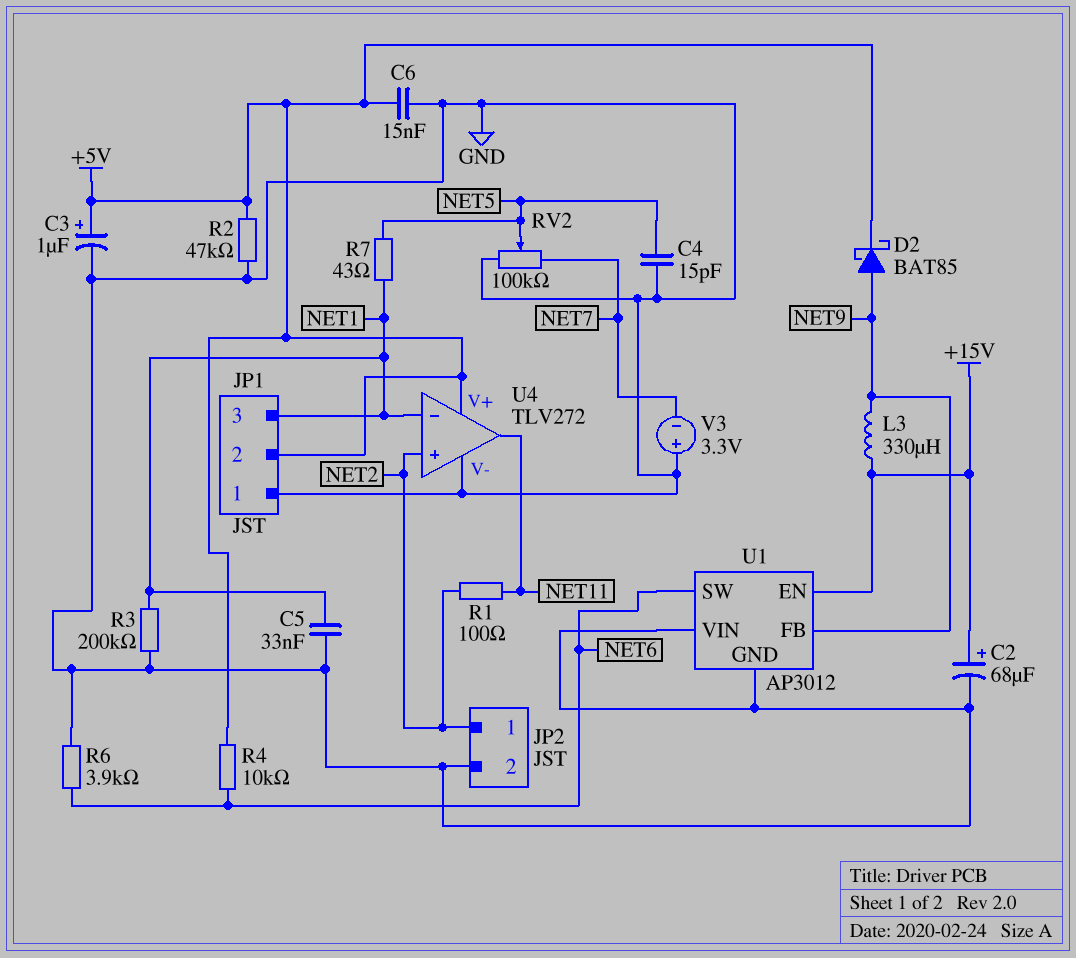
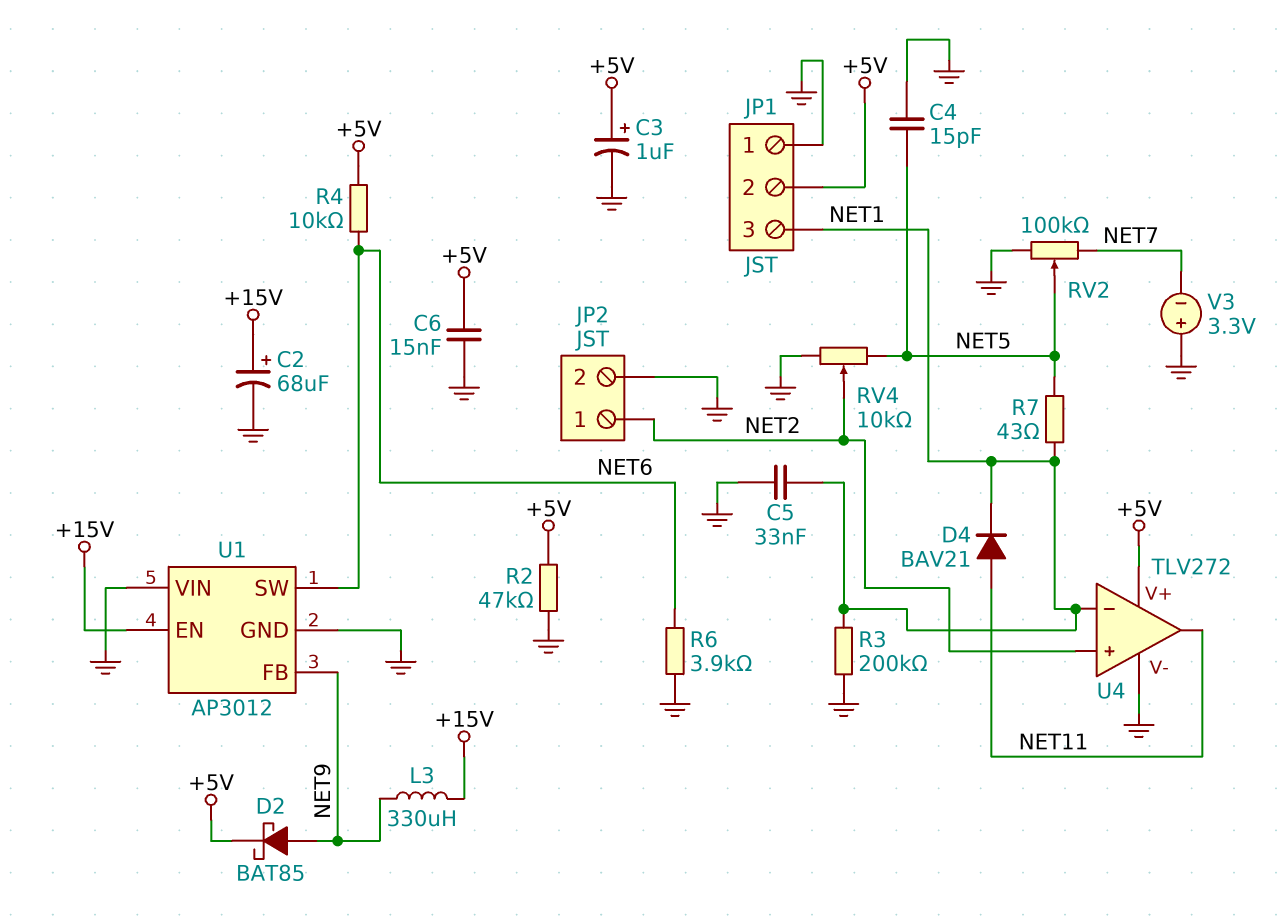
D4: none -> diode BAV21 (A NET11, K NET1)
R1: 100 (NET2, NET11) -> none
RV4: none -> 10k (GND, NET5, wiper NET2)

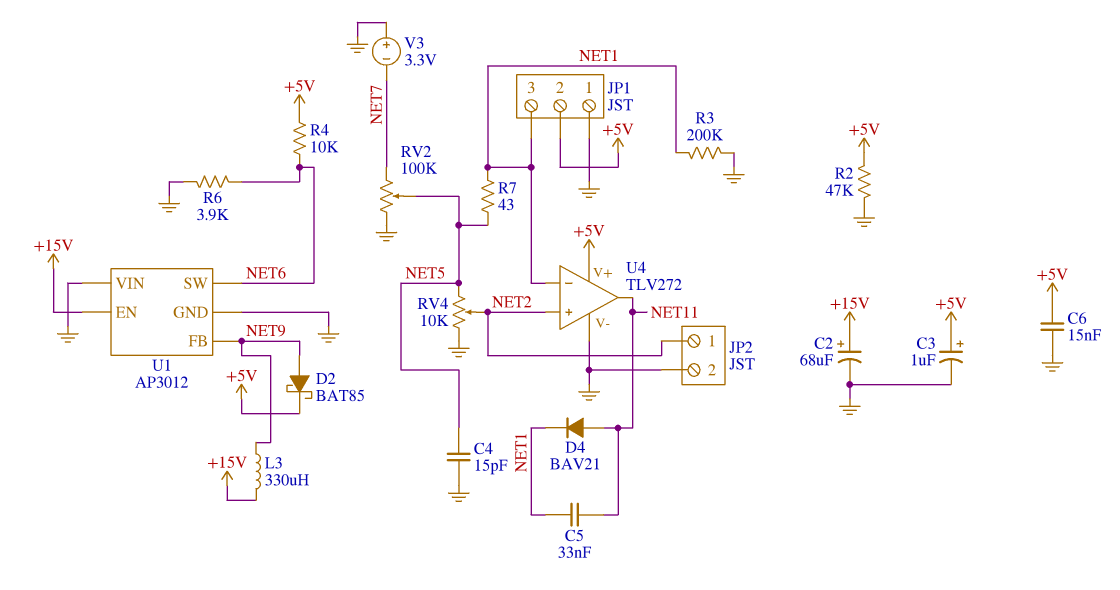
C5: 33nF (GND, NET1) -> 33nF (NET1, NET11)

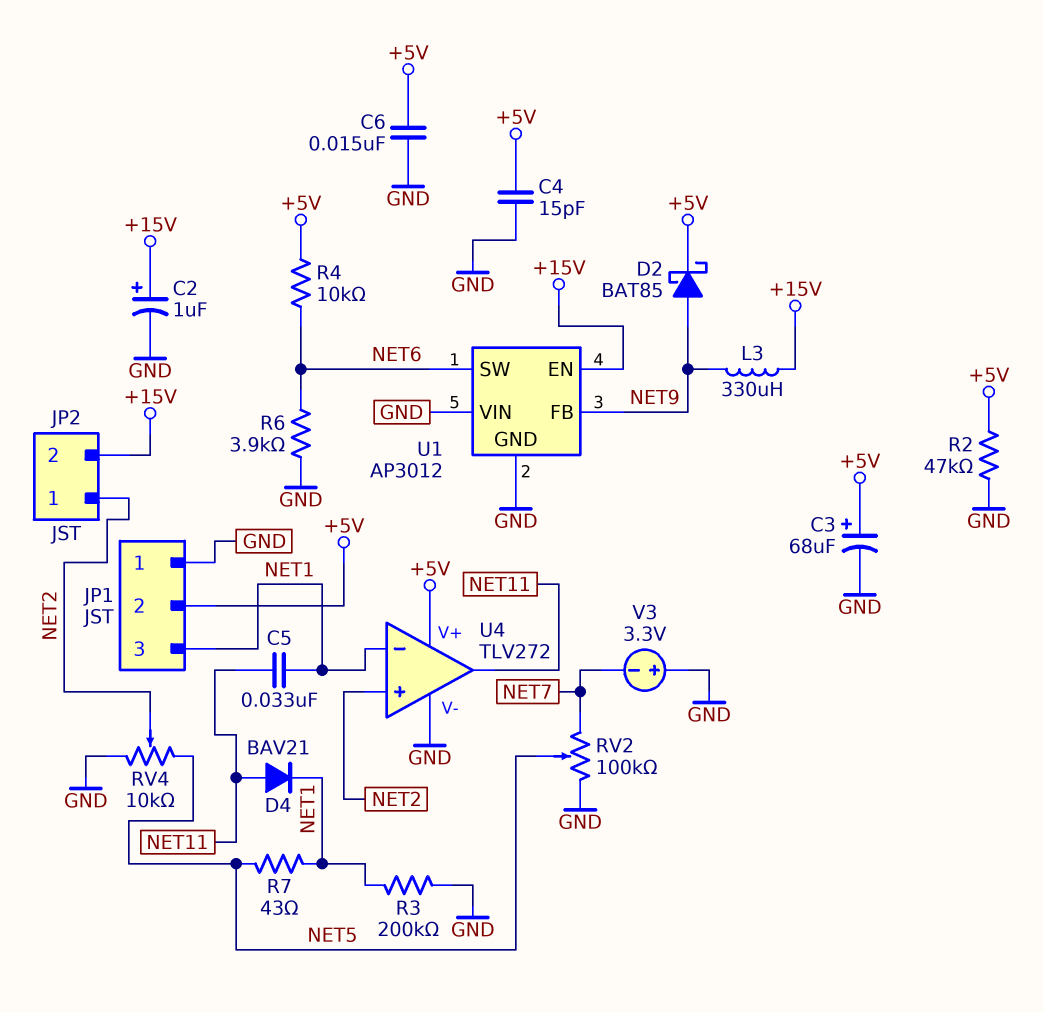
C2: 68uF (plus +15V, minus GND) -> 1uF (plus +15V, minus GND)
C3: 1uF (plus +5V, minus GND) -> 68uF (plus +5V, minus GND)
C4: 15pF (GND, NET5) -> 15pF (+5V, GND)
JP2 pin 2: GND -> +15V

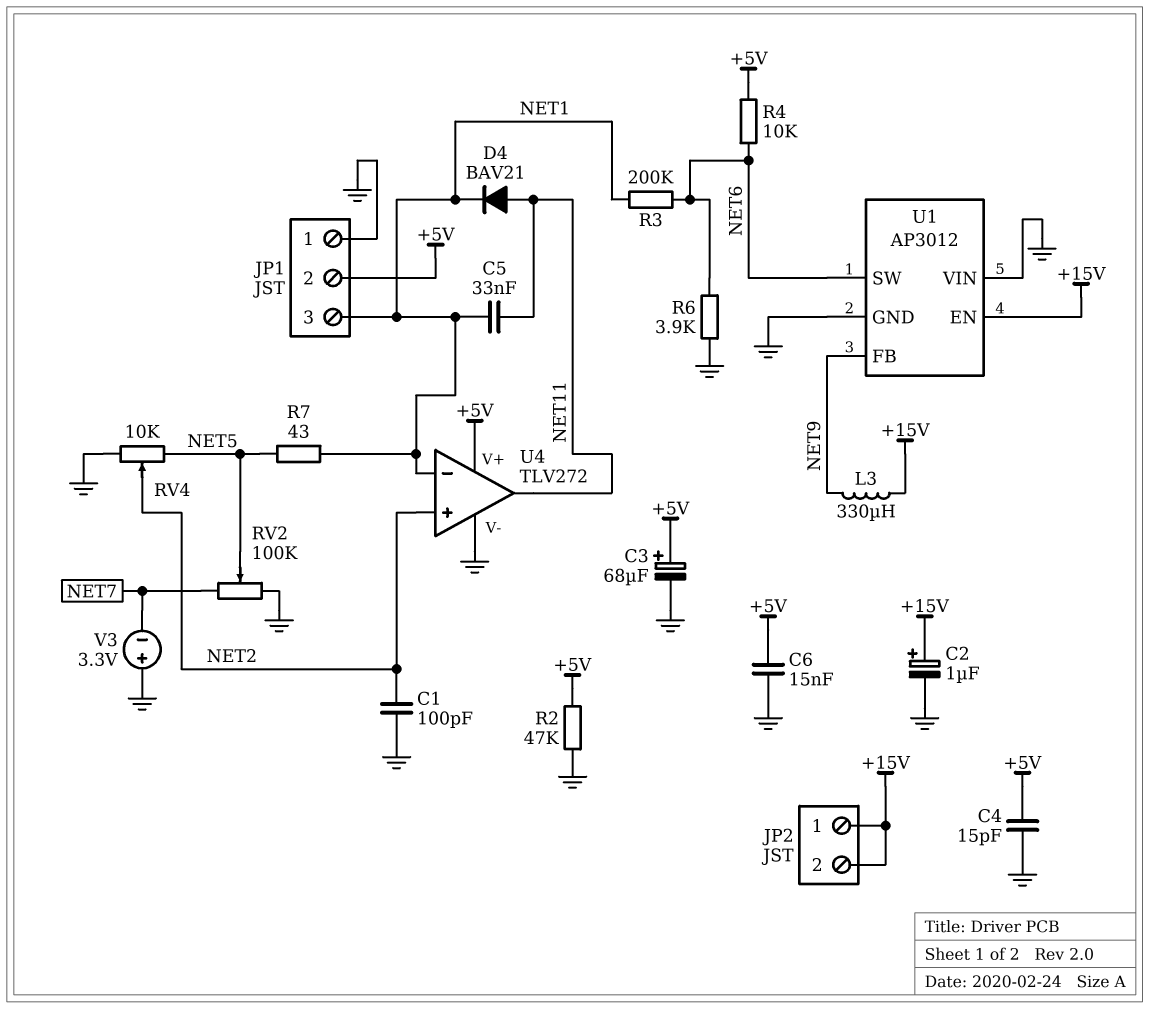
C1: none -> 100pF (GND, NET2)
D2: schottky BAT85 (A NET9, K +5V) -> none
JP2 pin 1: NET2 -> +15V
R3: 200k (GND, NET1) -> 200k (NET1, NET6)

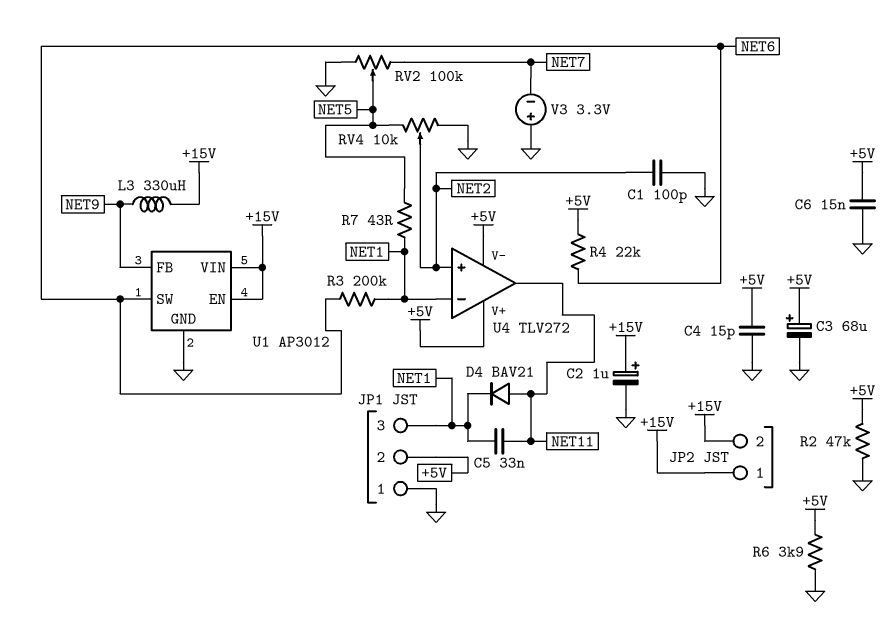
R4: 10k (+5V, NET6) -> 22k (+5V, NET6)
R6: 3.9k (GND, NET6) -> 3.9k (+5V, GND)
U1 pin VIN: GND -> +15V
U4 pin V-: GND -> +5V

